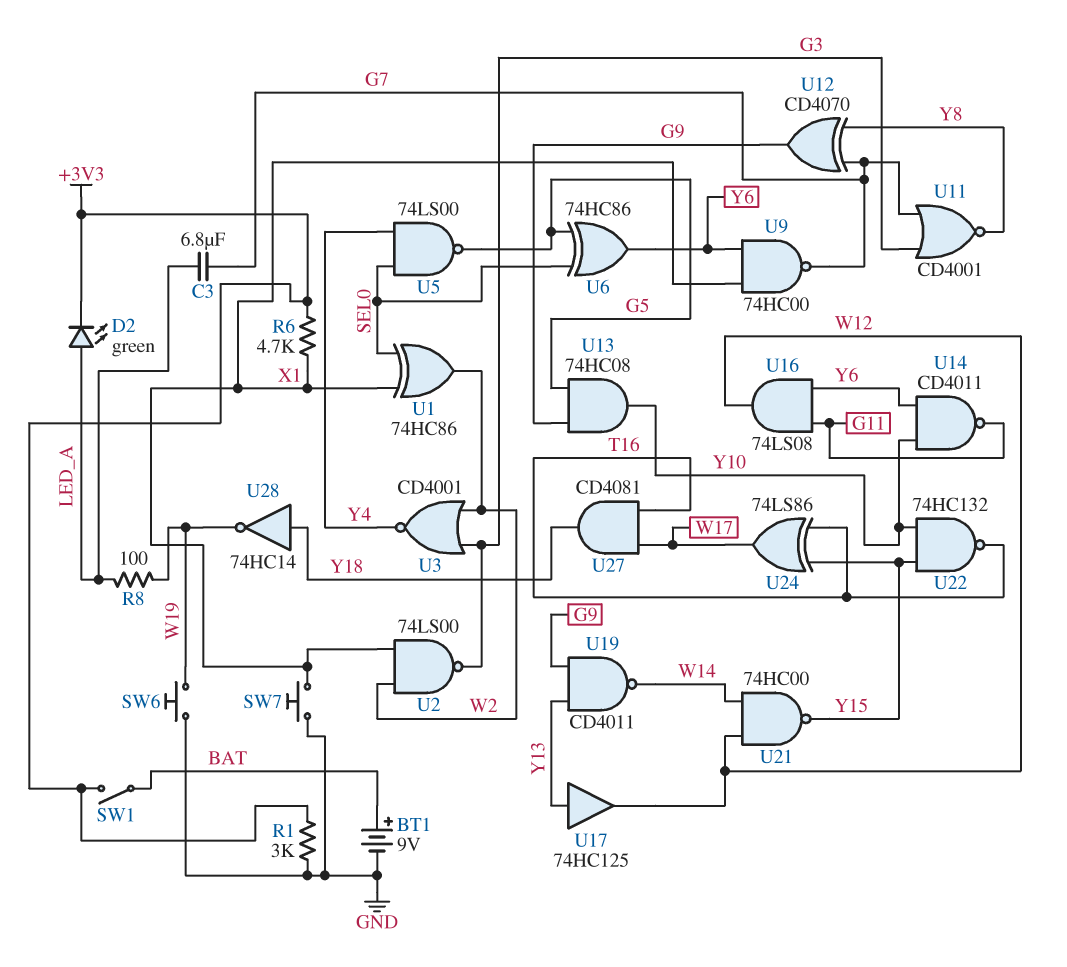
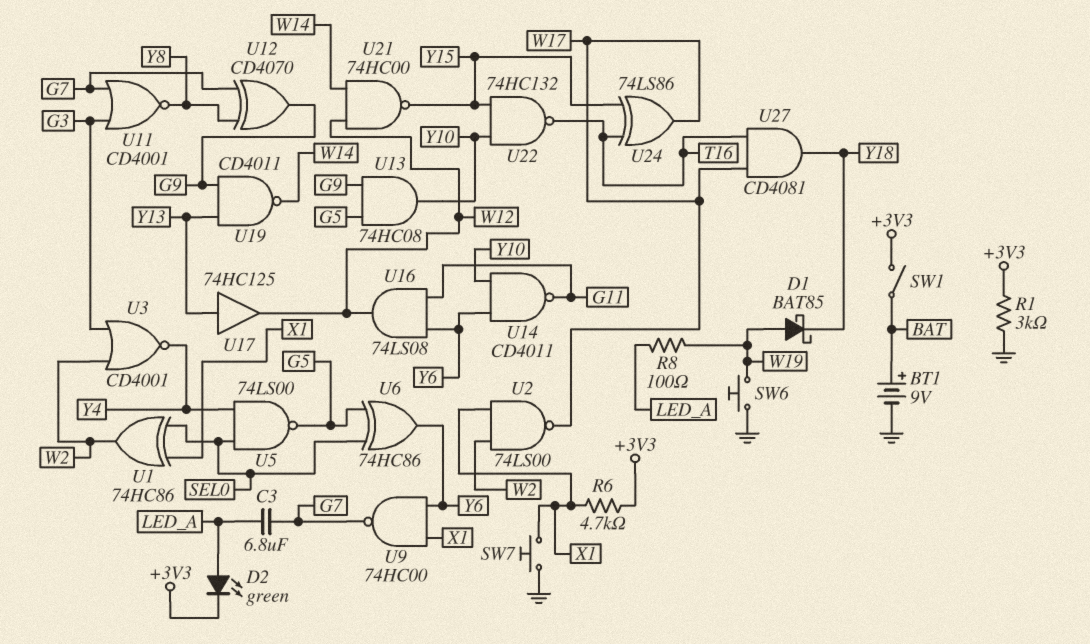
D1: none -> schottky BAT85 (A W19, K Y18)
U2: NAND 74LS00 (in W2, in X1, out G3) -> NAND 74LS00 (in W2, in X1, out W17)
U28: NOT 74HC14 (in Y18, out W19) -> none

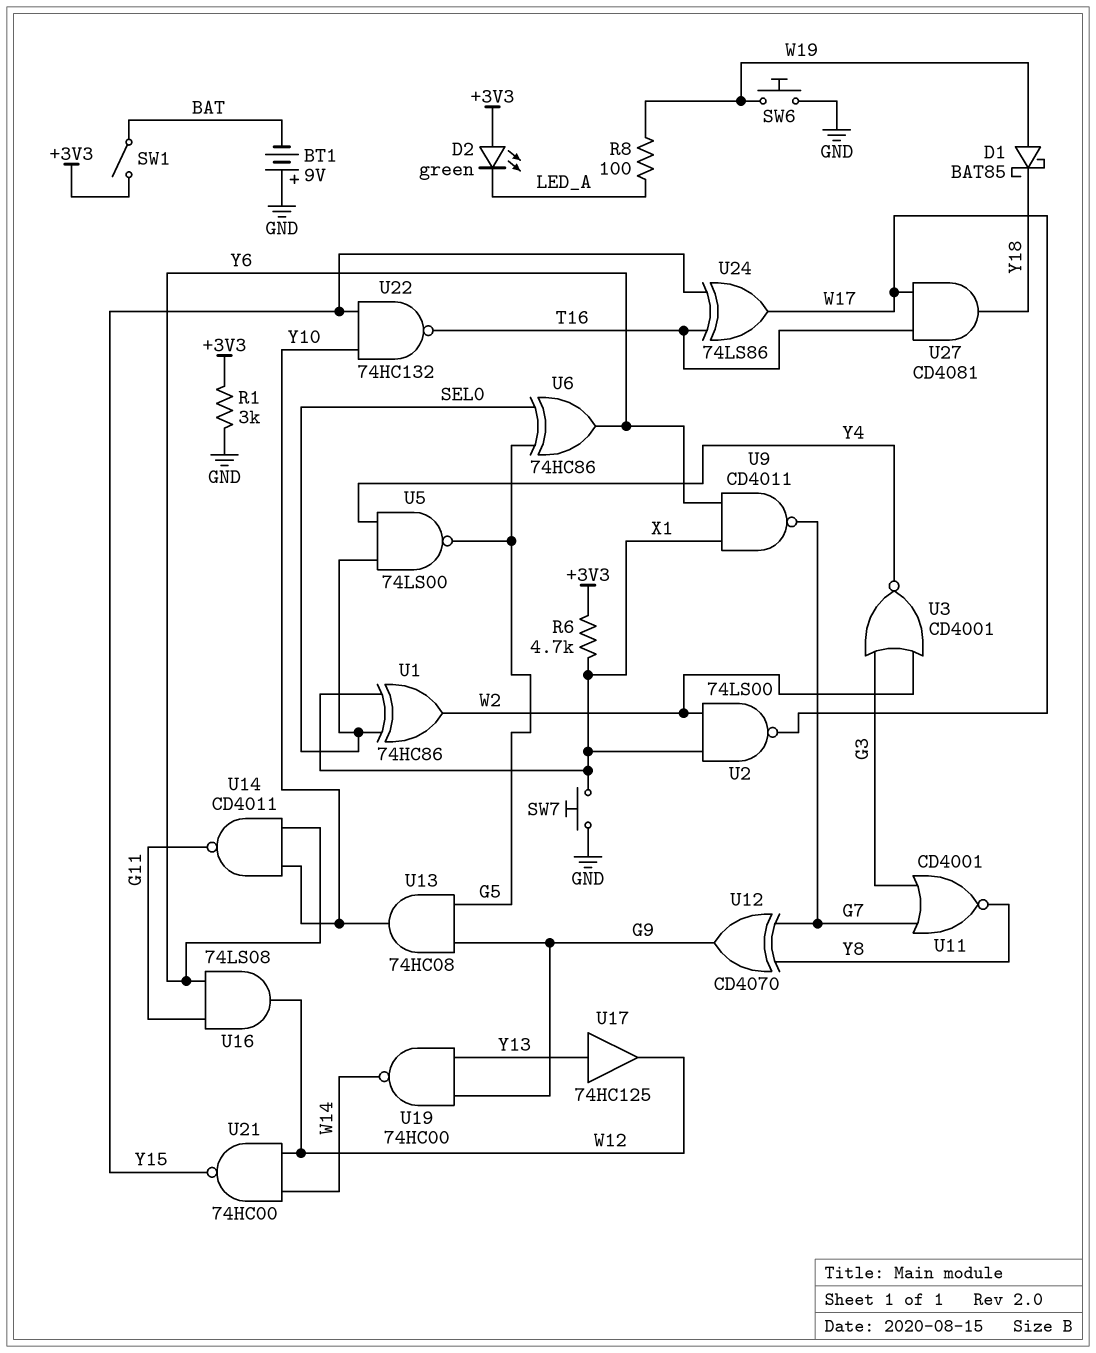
BT1: 9V (plus BAT, minus GND) -> 9V (plus GND, minus BAT)
C3: 6.8uF (G7, LED_A) -> none
D2: LED green (A LED_A, K +3V3) -> LED green (A +3V3, K LED_A)
U9: NAND 74HC00 (in X1, in Y6, out G7) -> NAND CD4011 (in X1, in Y6, out G7)
U19: NAND CD4011 (in G9, in Y13, out W14) -> NAND 74HC00 (in G9, in Y13, out W14)

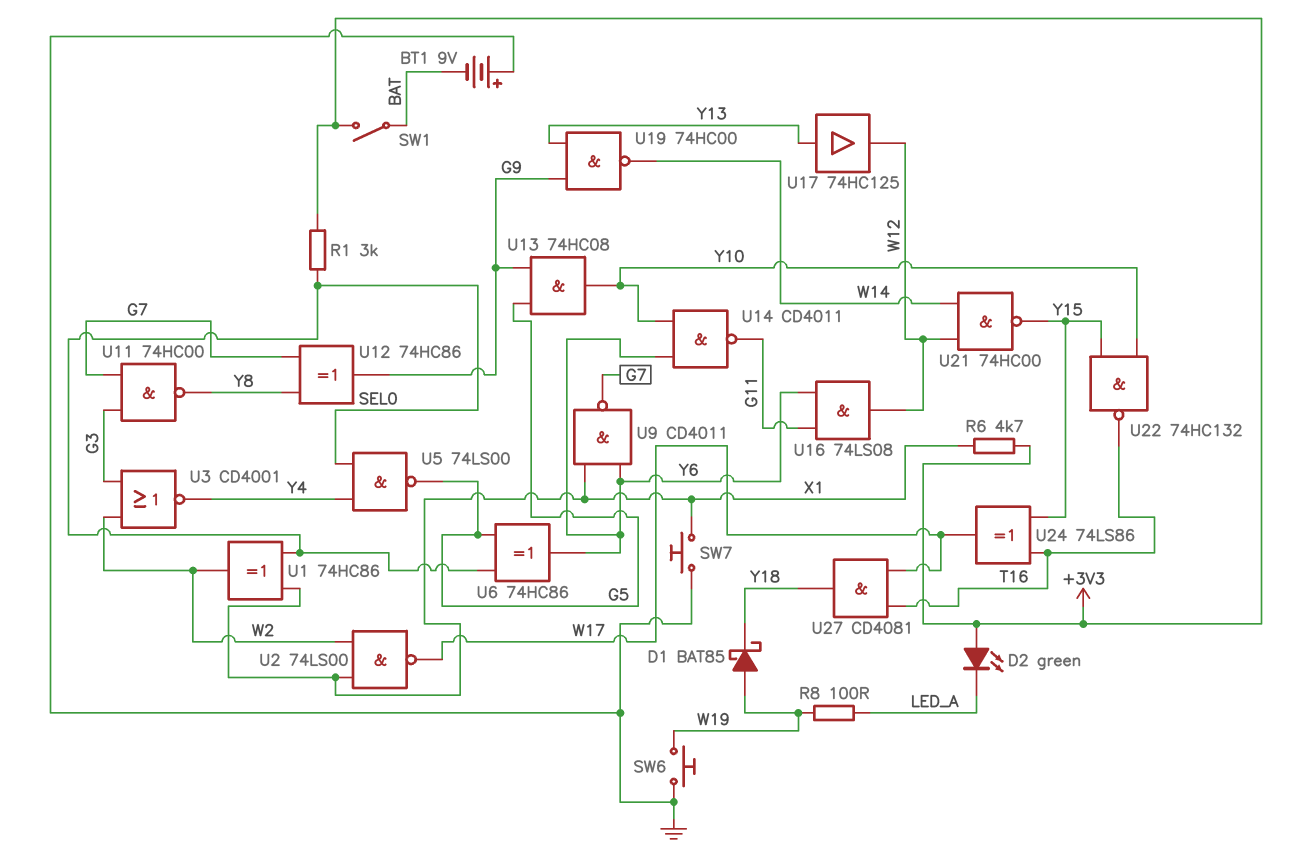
R1: 3k (+3V3, GND) -> 3k (+3V3, SEL0)
U11: NOR CD4001 (in G3, in G7, out Y8) -> NAND 74HC00 (in G3, in G7, out Y8)
U12: XOR CD4070 (in G7, in Y8, out G9) -> XOR 74HC86 (in G7, in Y8, out G9)

